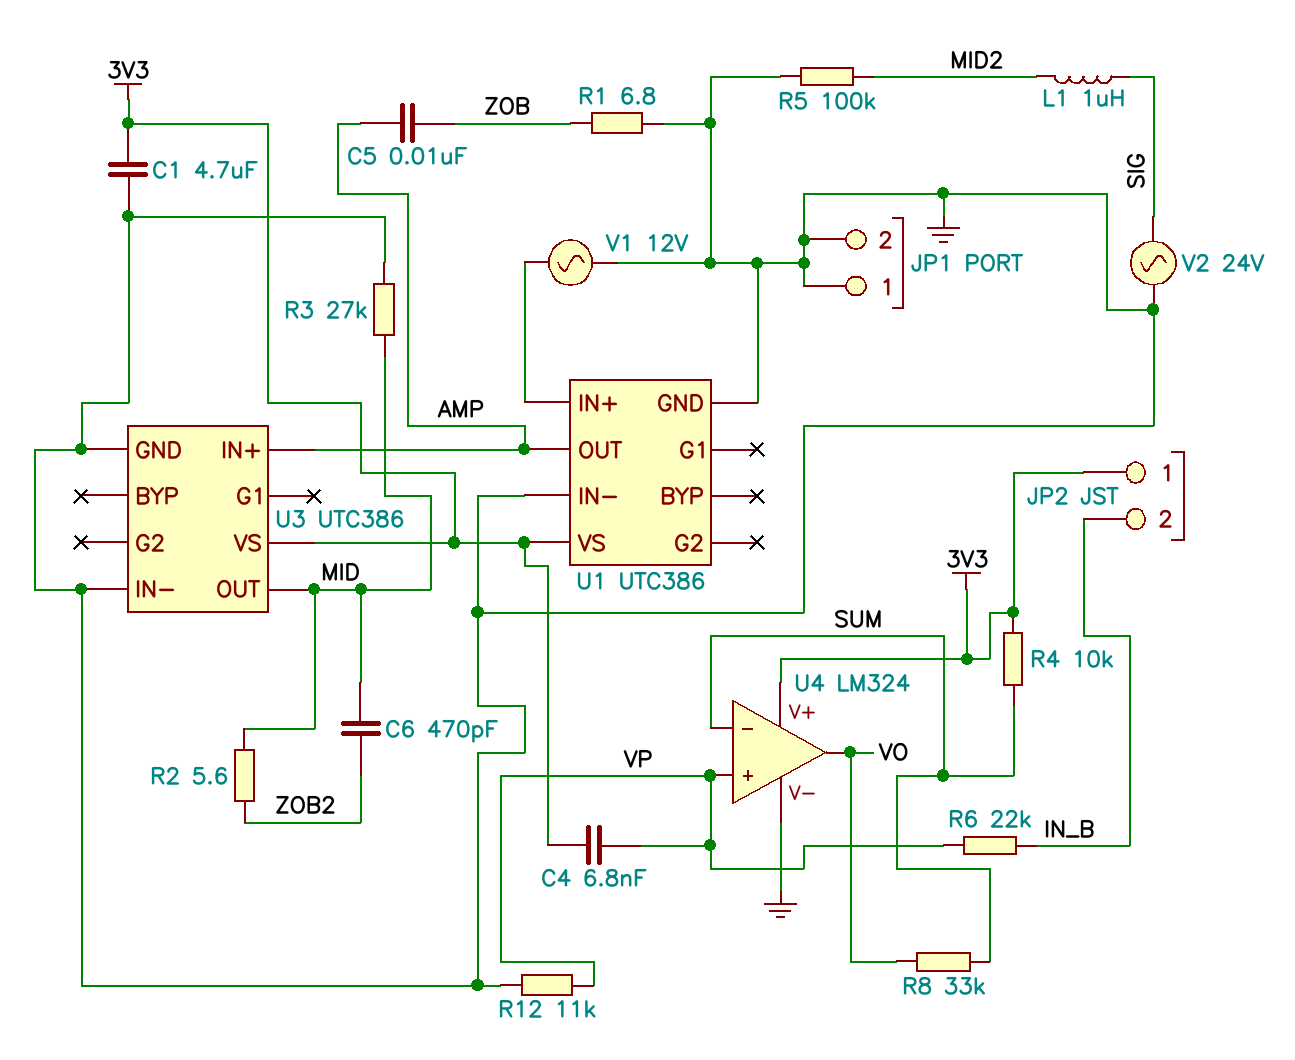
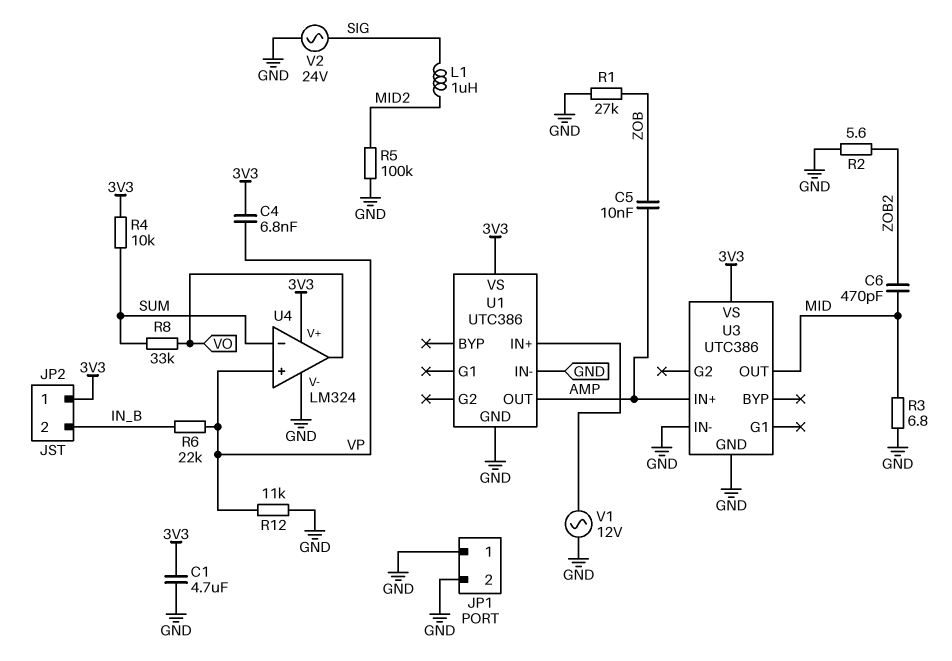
R1: 6.8 (GND, ZOB) -> 27k (GND, ZOB)
R2: 5.6 (MID, ZOB2) -> 5.6 (GND, ZOB2)
R3: 27k (GND, MID) -> 6.8 (GND, MID)

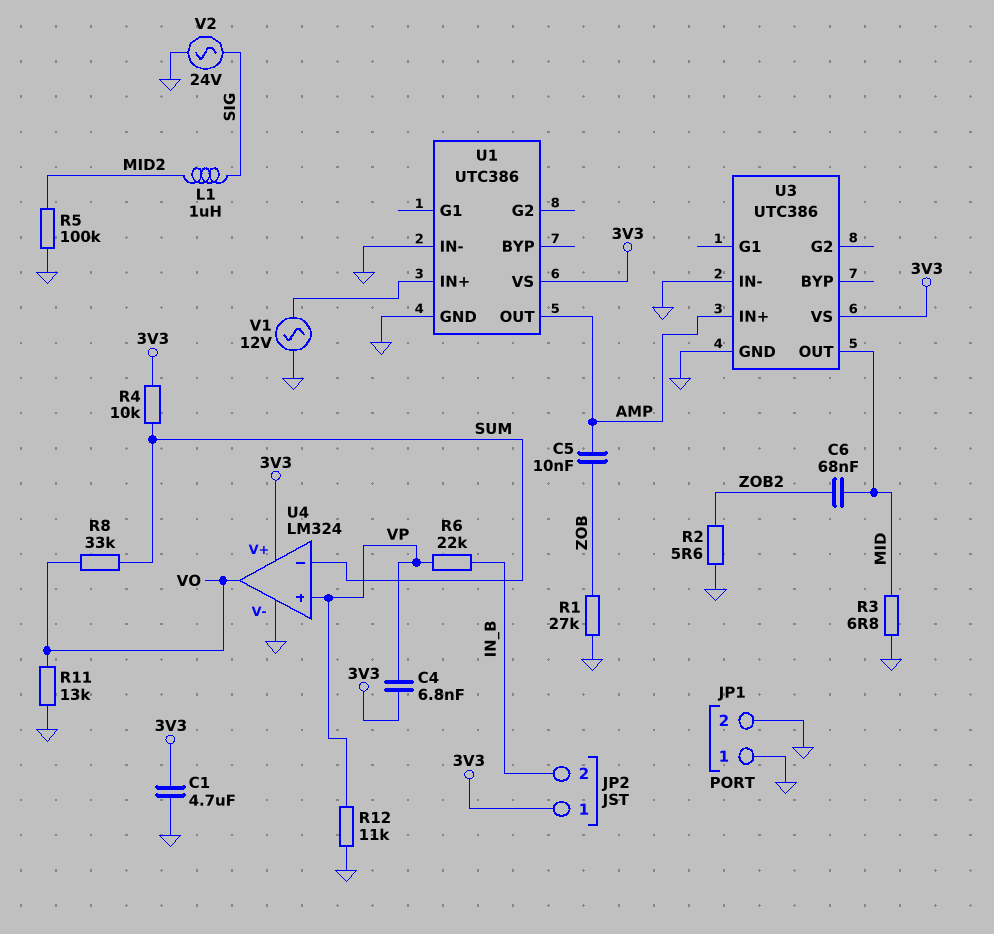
C6: 470pF (MID, ZOB2) -> 68nF (MID, ZOB2)
R11: none -> 13k (GND, VO)

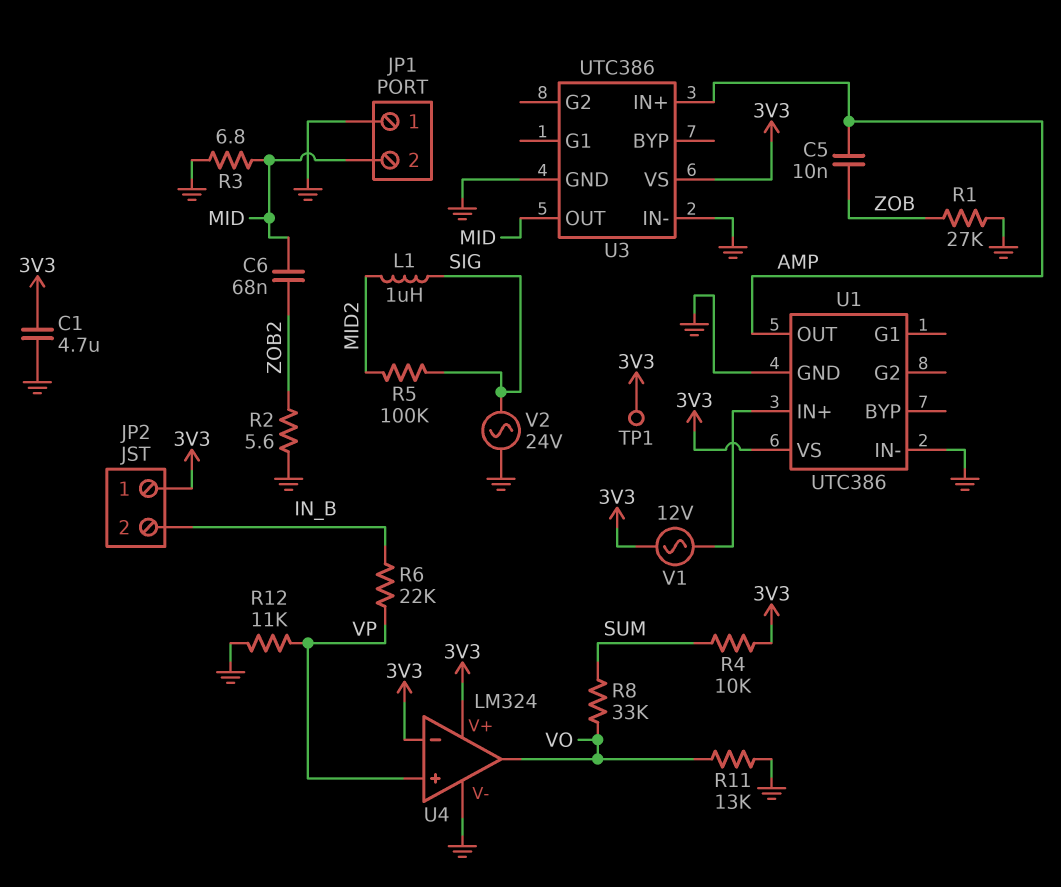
C4: 6.8nF (3V3, VP) -> none
JP1 pin 2: GND -> MID
R5: 100k (GND, MID2) -> 100k (MID2, SIG)
TP1: none -> test point (3V3)
U4 pin in-: SUM -> 3V3
V1: AC 12V (GND, U1/IN+) -> AC 12V (3V3, U1/IN+)

